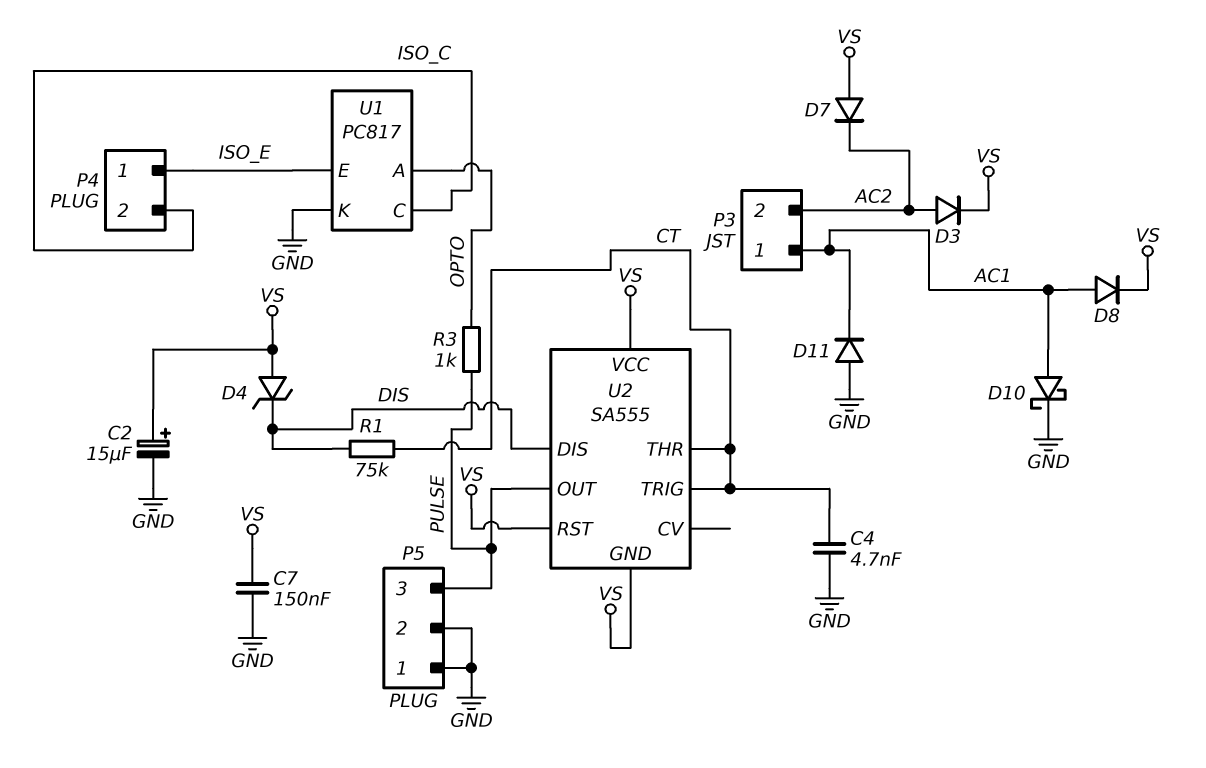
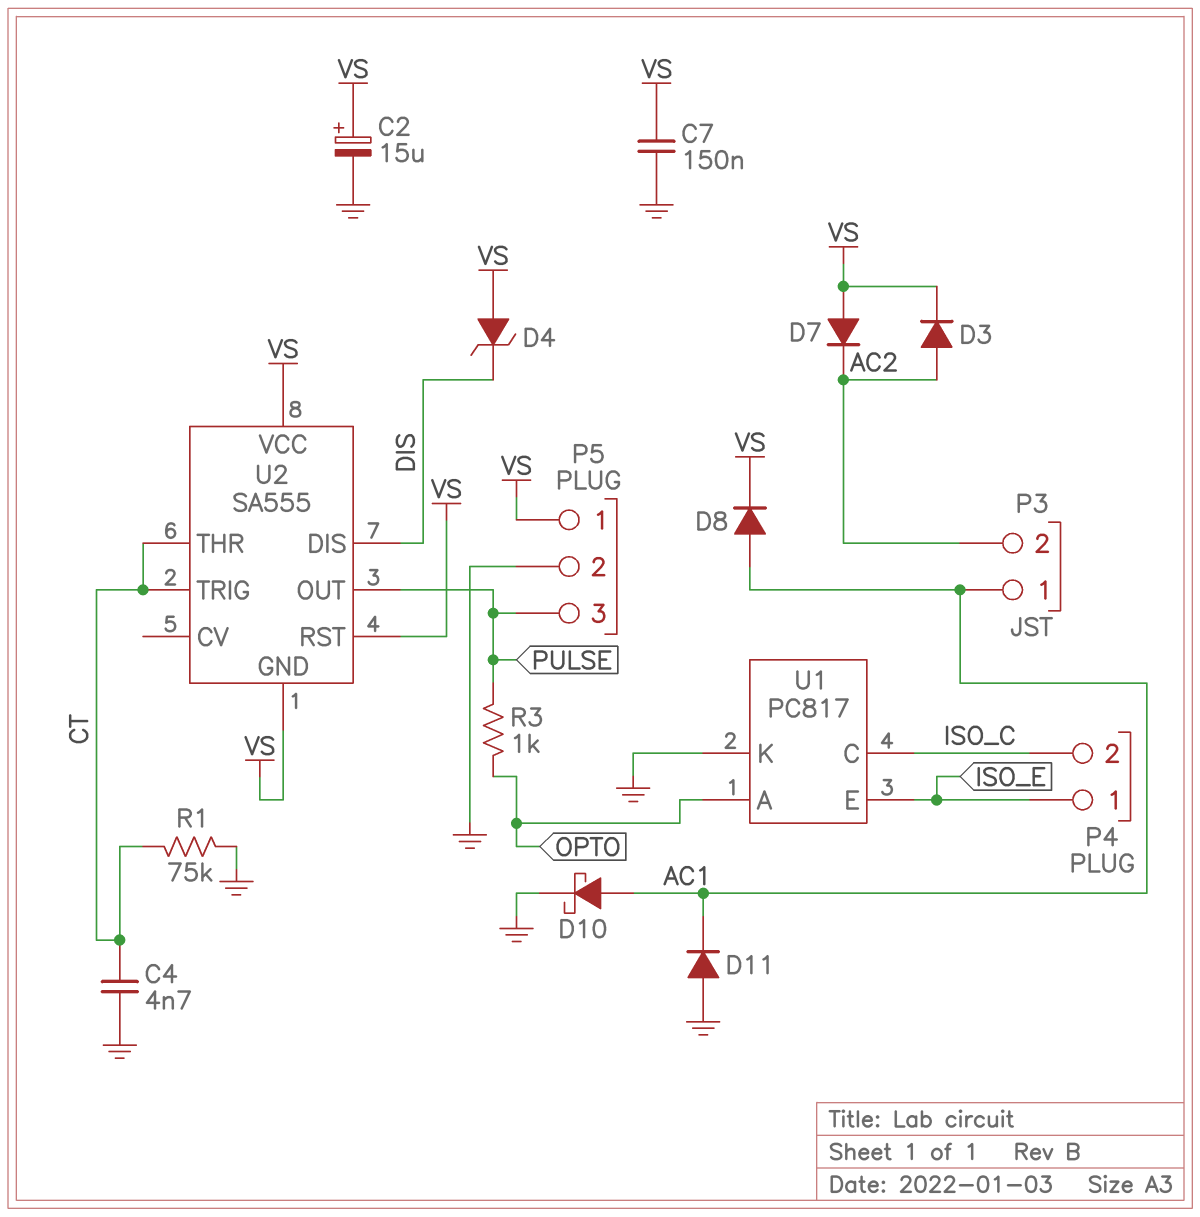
P5 pin 1: GND -> VS
R1: 75k (CT, DIS) -> 75k (CT, GND)

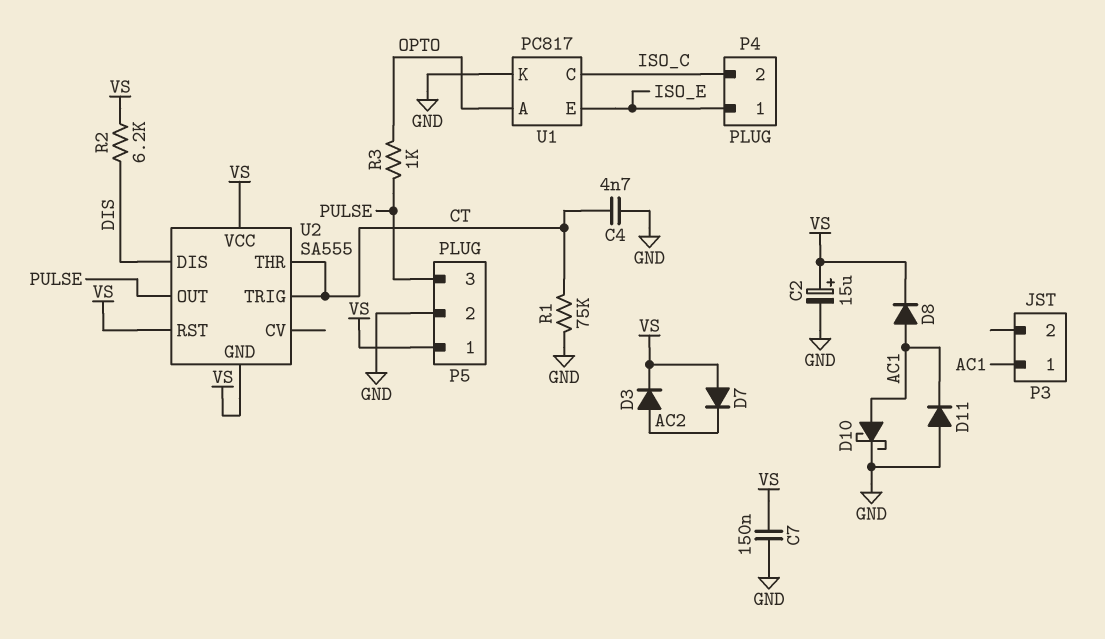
D4: zener (A VS, K DIS) -> none
P3 pin 2: AC2 -> none
R2: none -> 6.2k (DIS, VS)

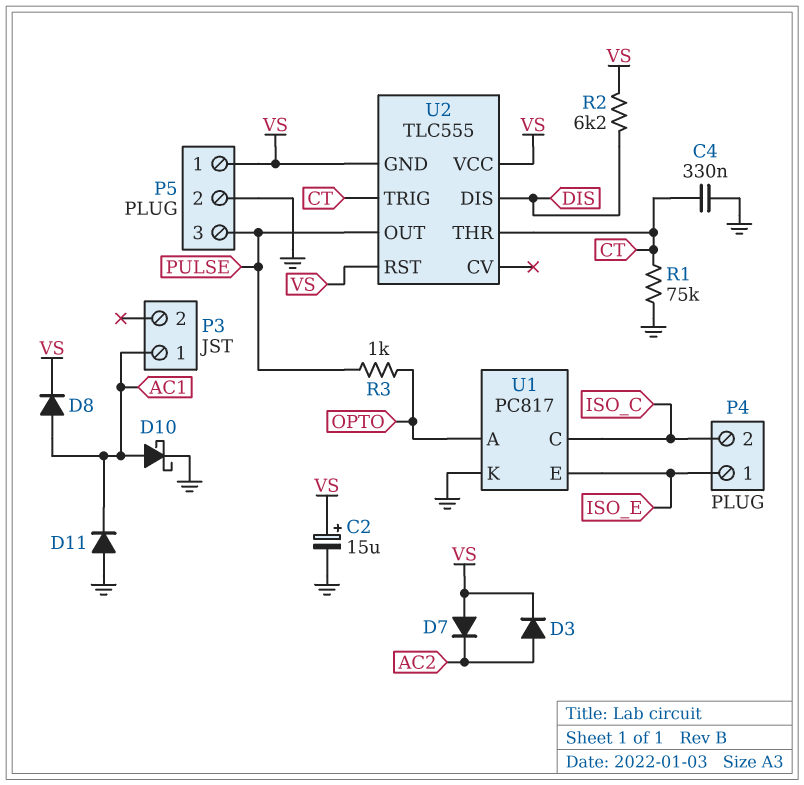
C4: 4.7nF (CT, GND) -> 330nF (CT, GND)
C7: 150nF (GND, VS) -> none
U2: SA555 -> TLC555

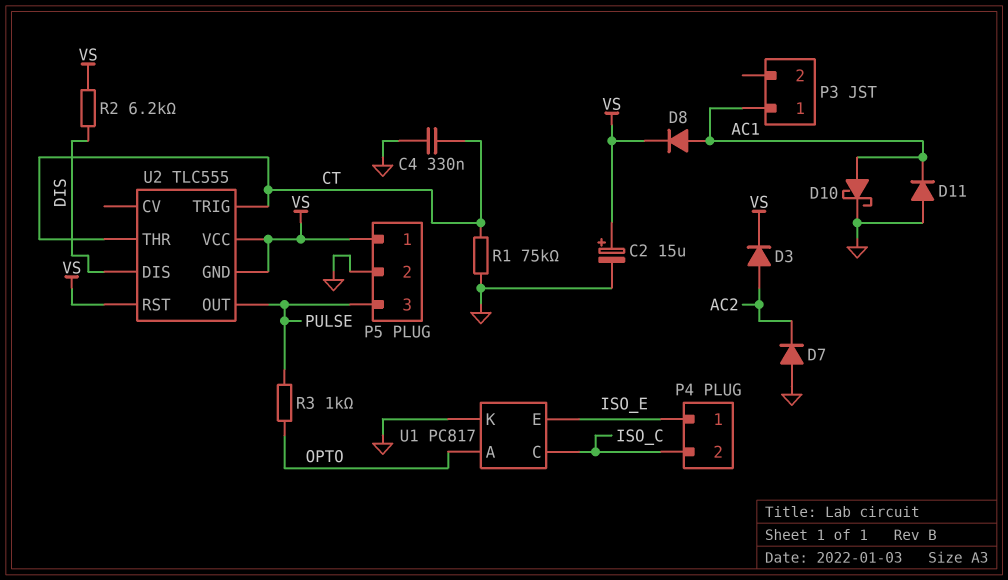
D7: diode (A VS, K AC2) -> diode (A GND, K AC2)

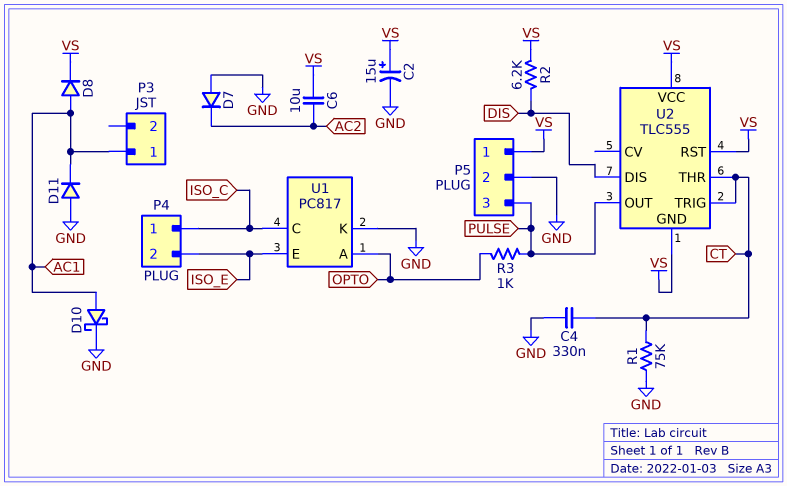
C6: none -> 10uF (AC2, VS)
D3: diode (A AC2, K VS) -> none
P4 pin 1: ISO_E -> ISO_C
P4 pin 2: ISO_C -> ISO_E

